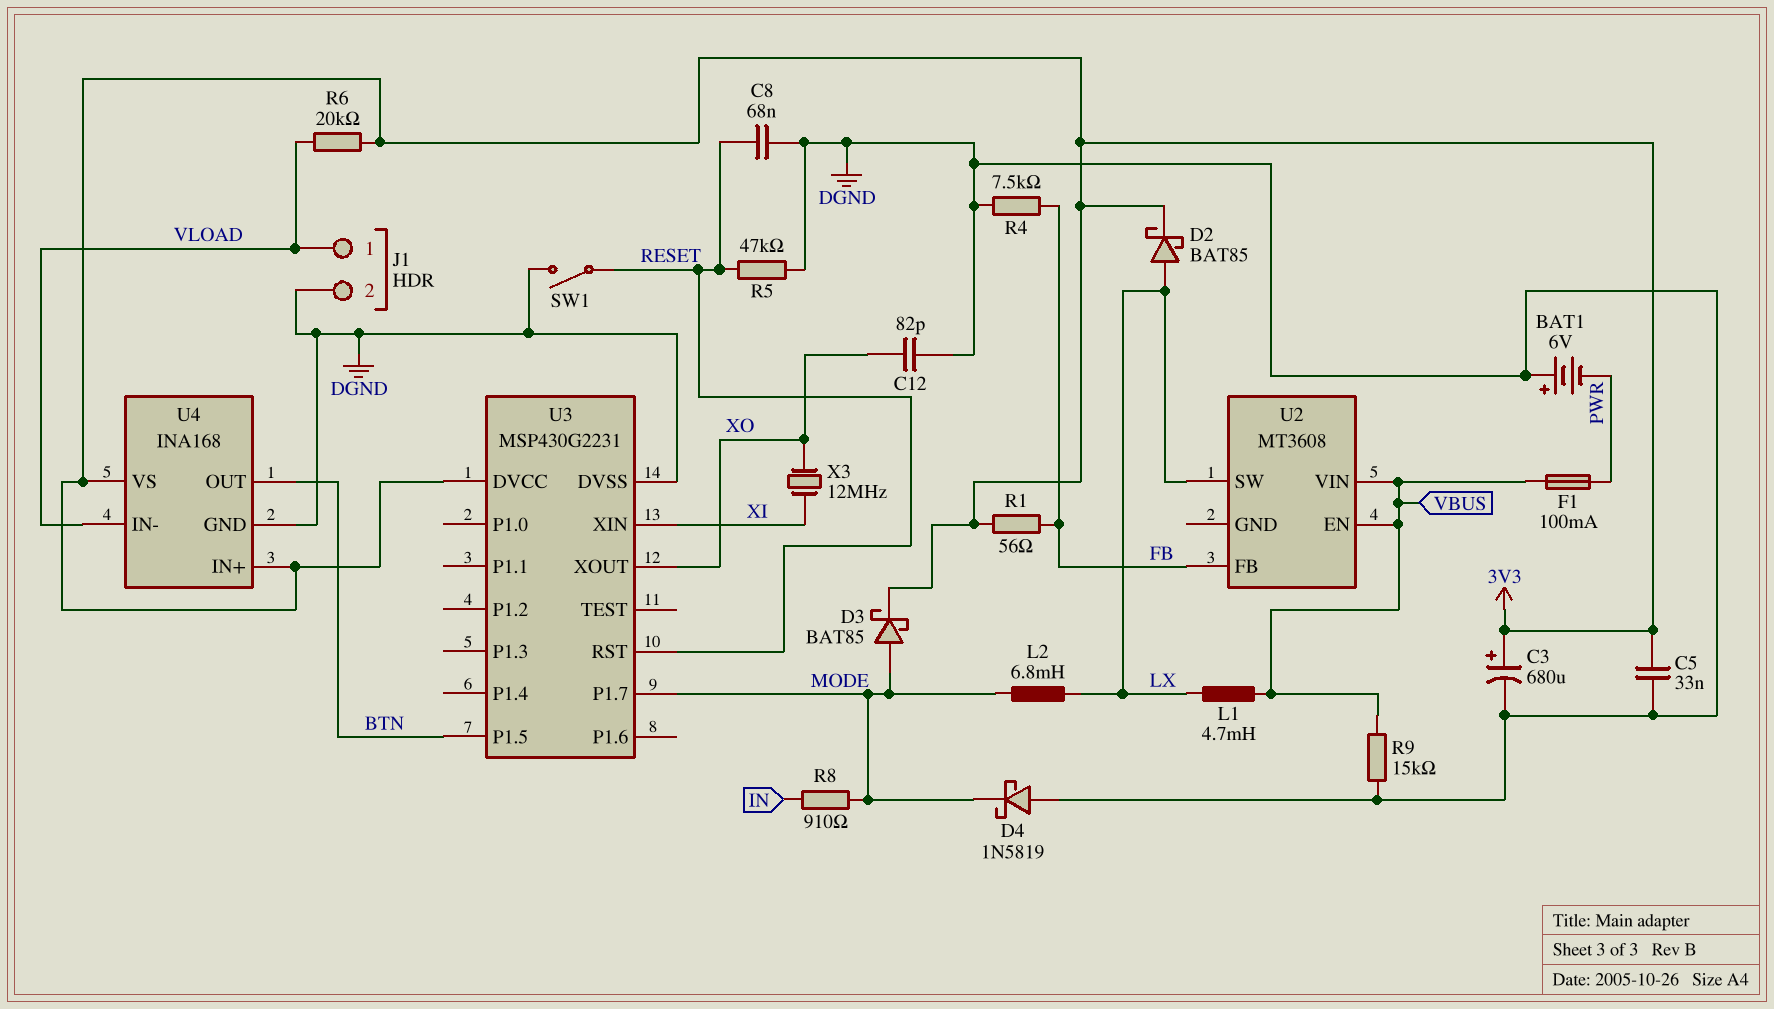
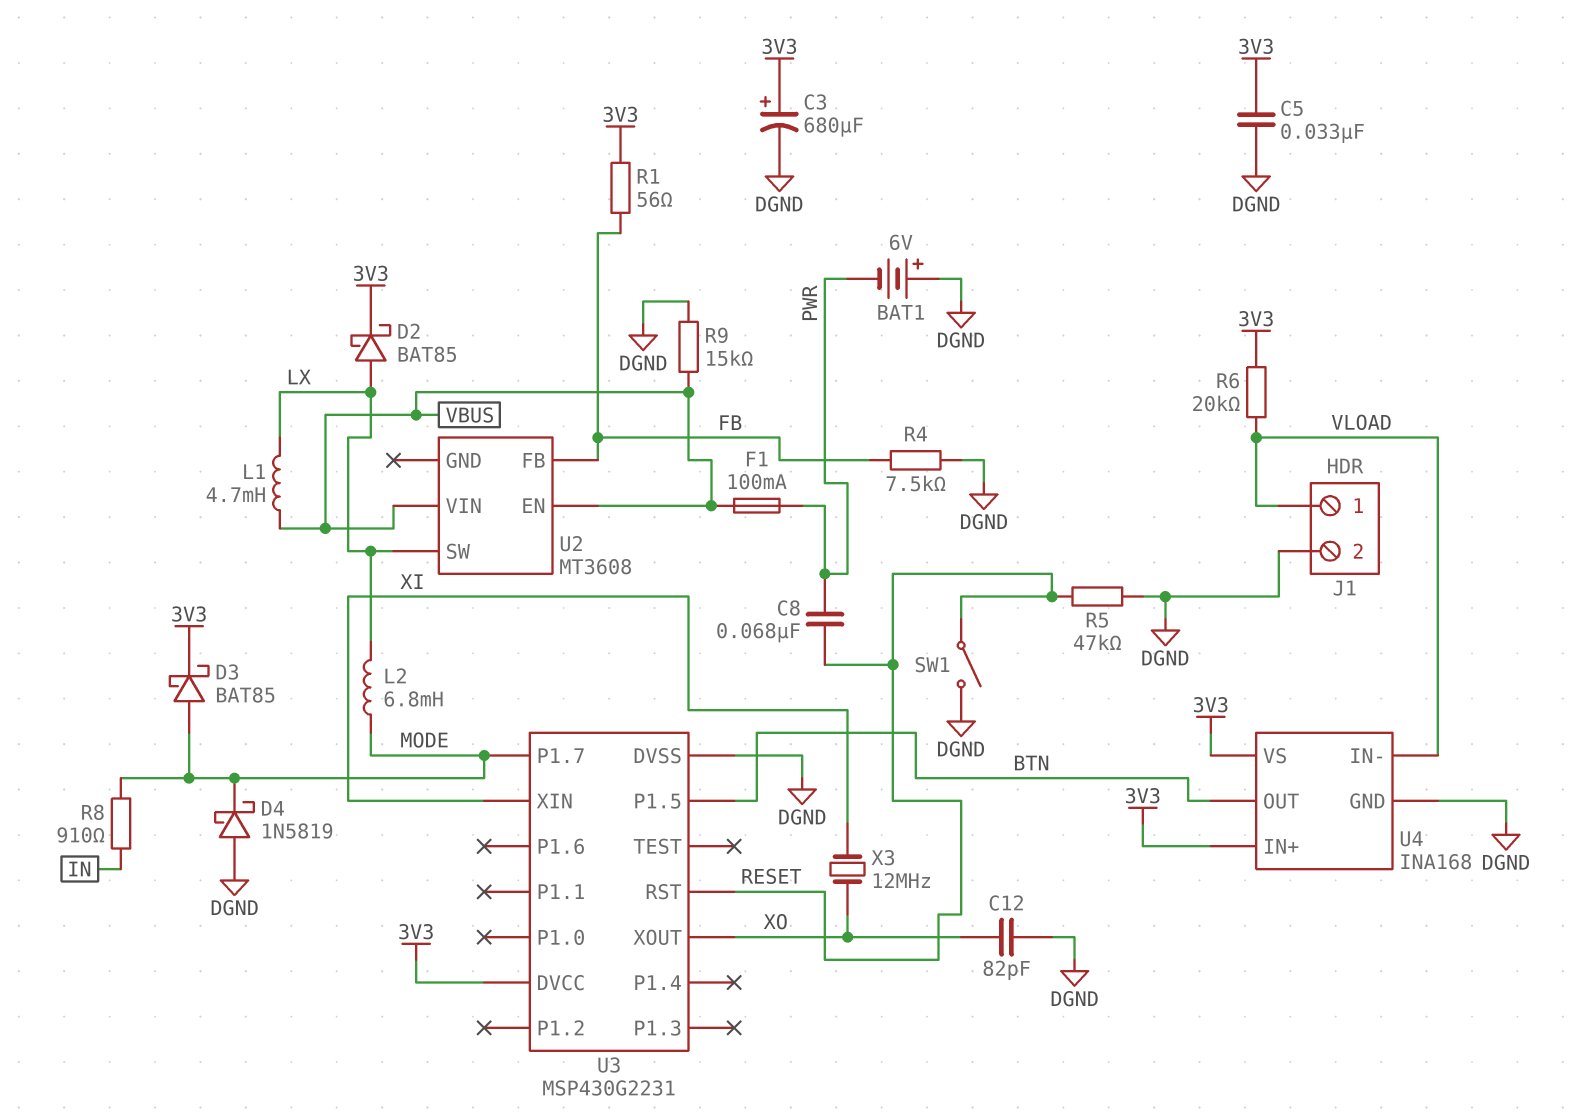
C8: 68nF (DGND, RESET) -> 68nF (PWR, RESET)

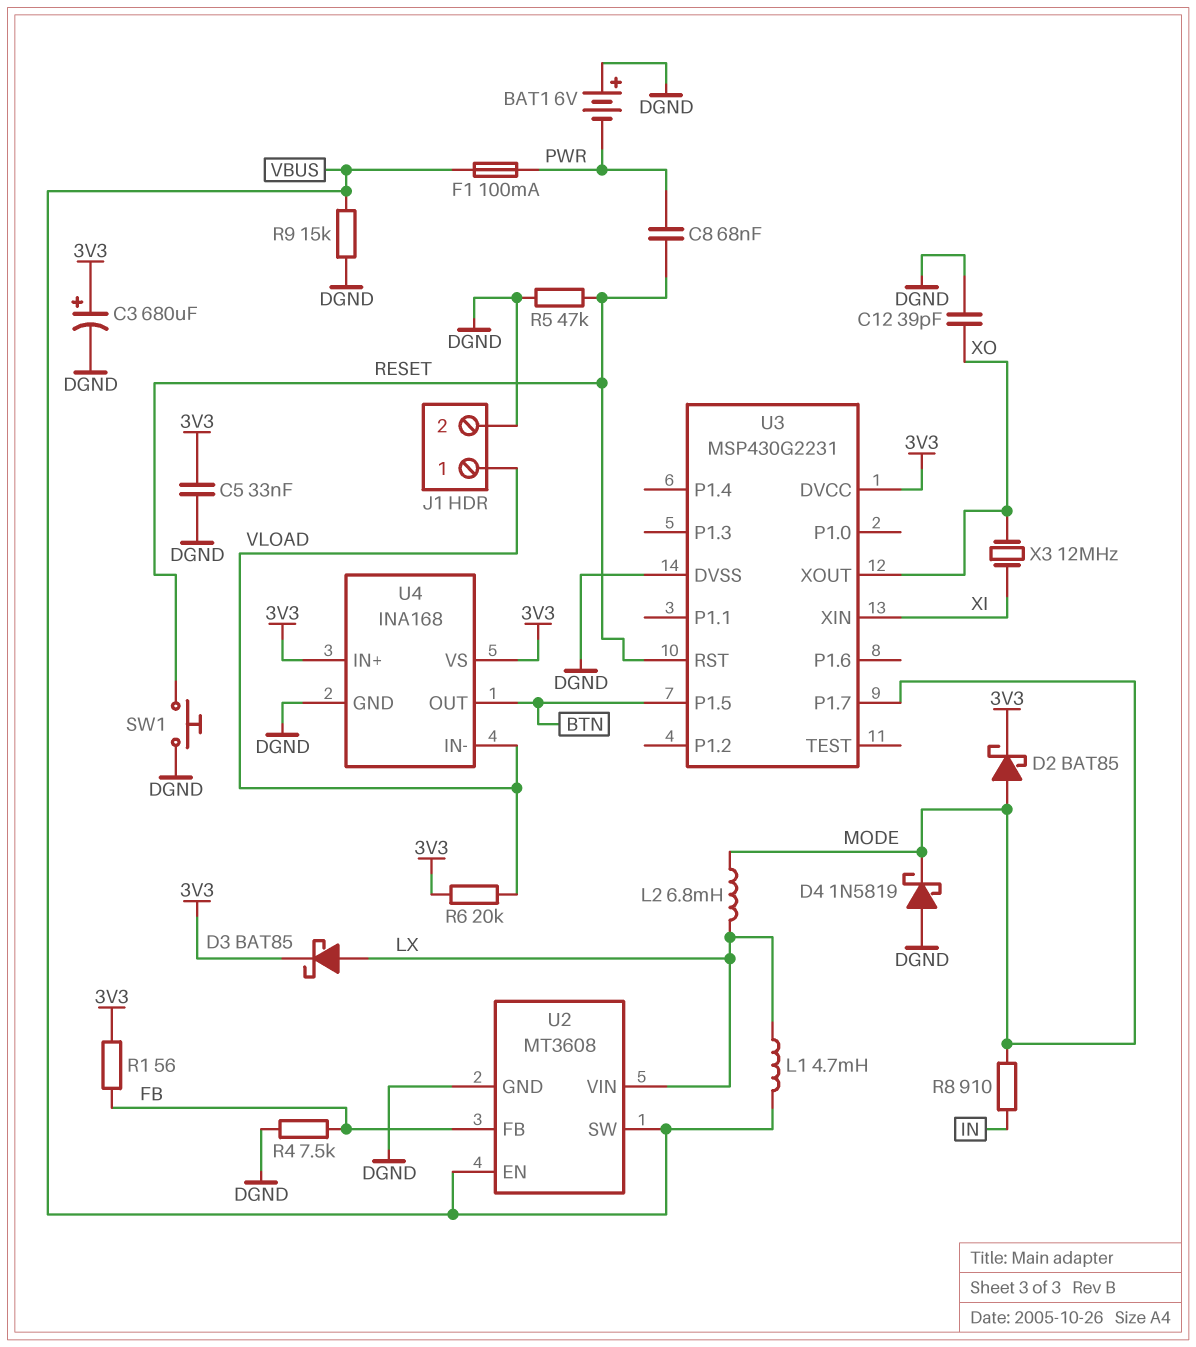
C12: 82pF (DGND, XO) -> 39pF (DGND, XO)
D2: schottky BAT85 (A LX, K 3V3) -> schottky BAT85 (A MODE, K 3V3)
D3: schottky BAT85 (A MODE, K 3V3) -> schottky BAT85 (A LX, K 3V3)
SW1: switch (DGND, RESET) -> button (DGND, RESET)
U2 pin GND: none -> DGND
U2 pin SW: LX -> VBUS
U2 pin VIN: VBUS -> LX

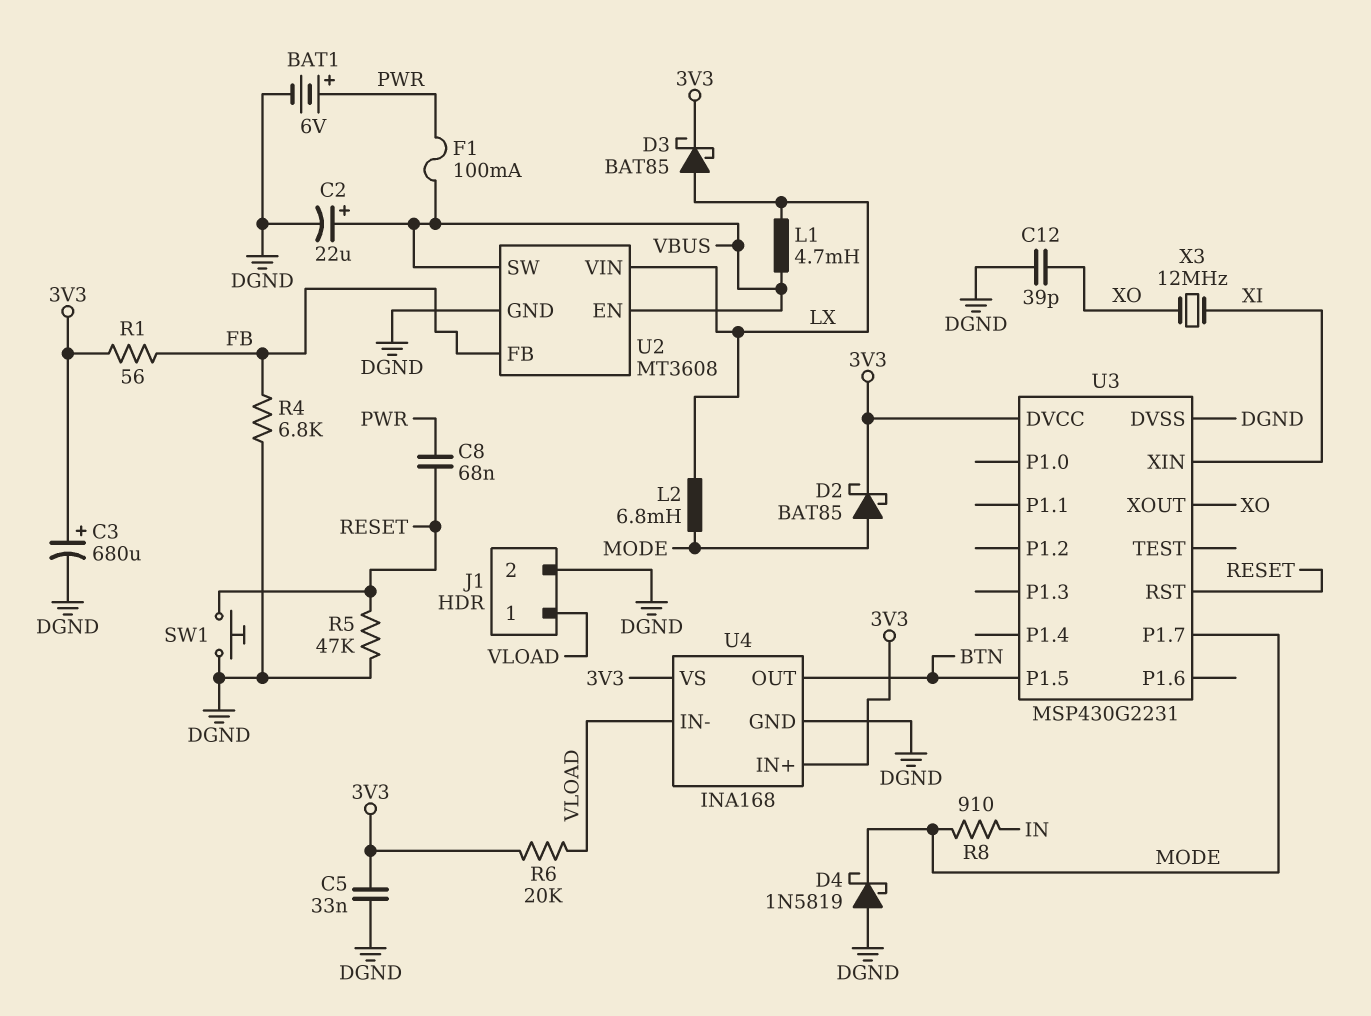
BAT1: 6V (plus DGND, minus PWR) -> 6V (plus PWR, minus DGND)
C2: none -> 22uF (plus VBUS, minus DGND)
R4: 7.5k (DGND, FB) -> 6.8k (DGND, FB)
R9: 15k (DGND, VBUS) -> none

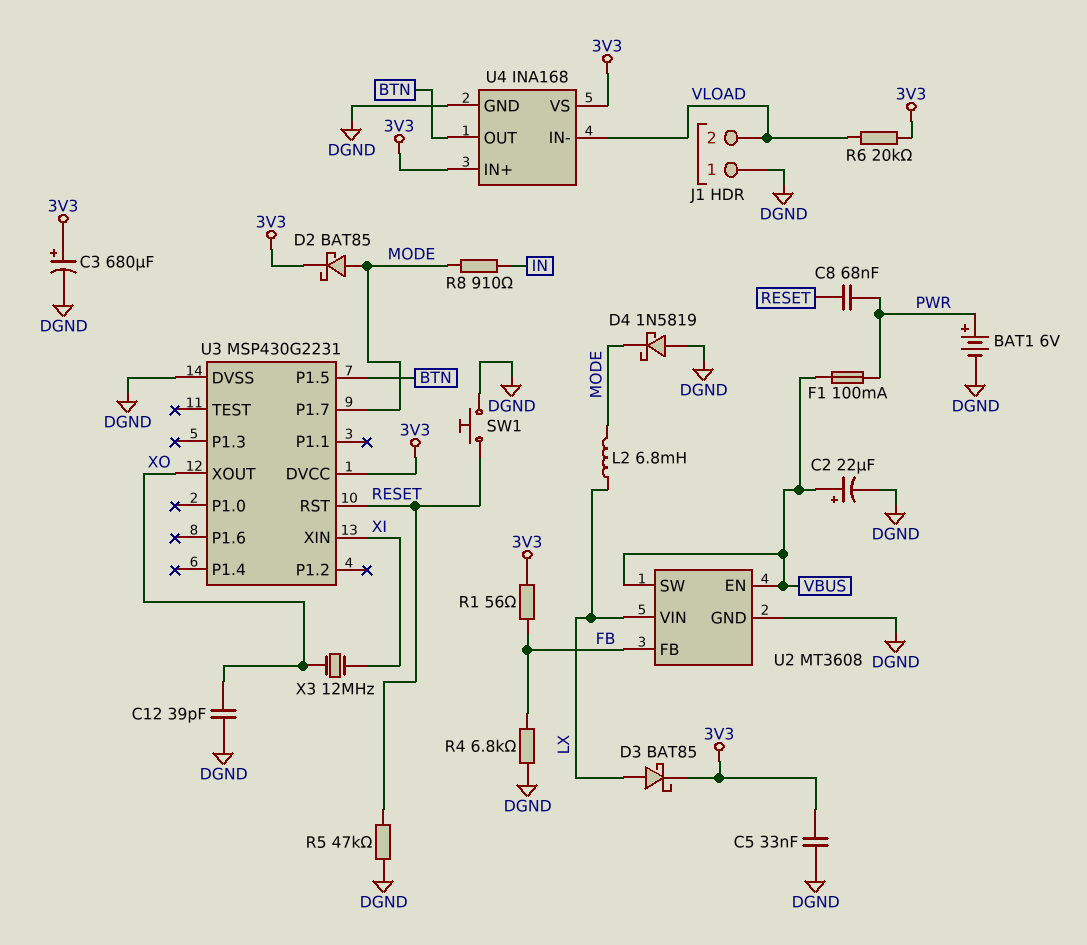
J1 pin 1: VLOAD -> DGND
J1 pin 2: DGND -> VLOAD
L1: 4.7mH (LX, VBUS) -> none

